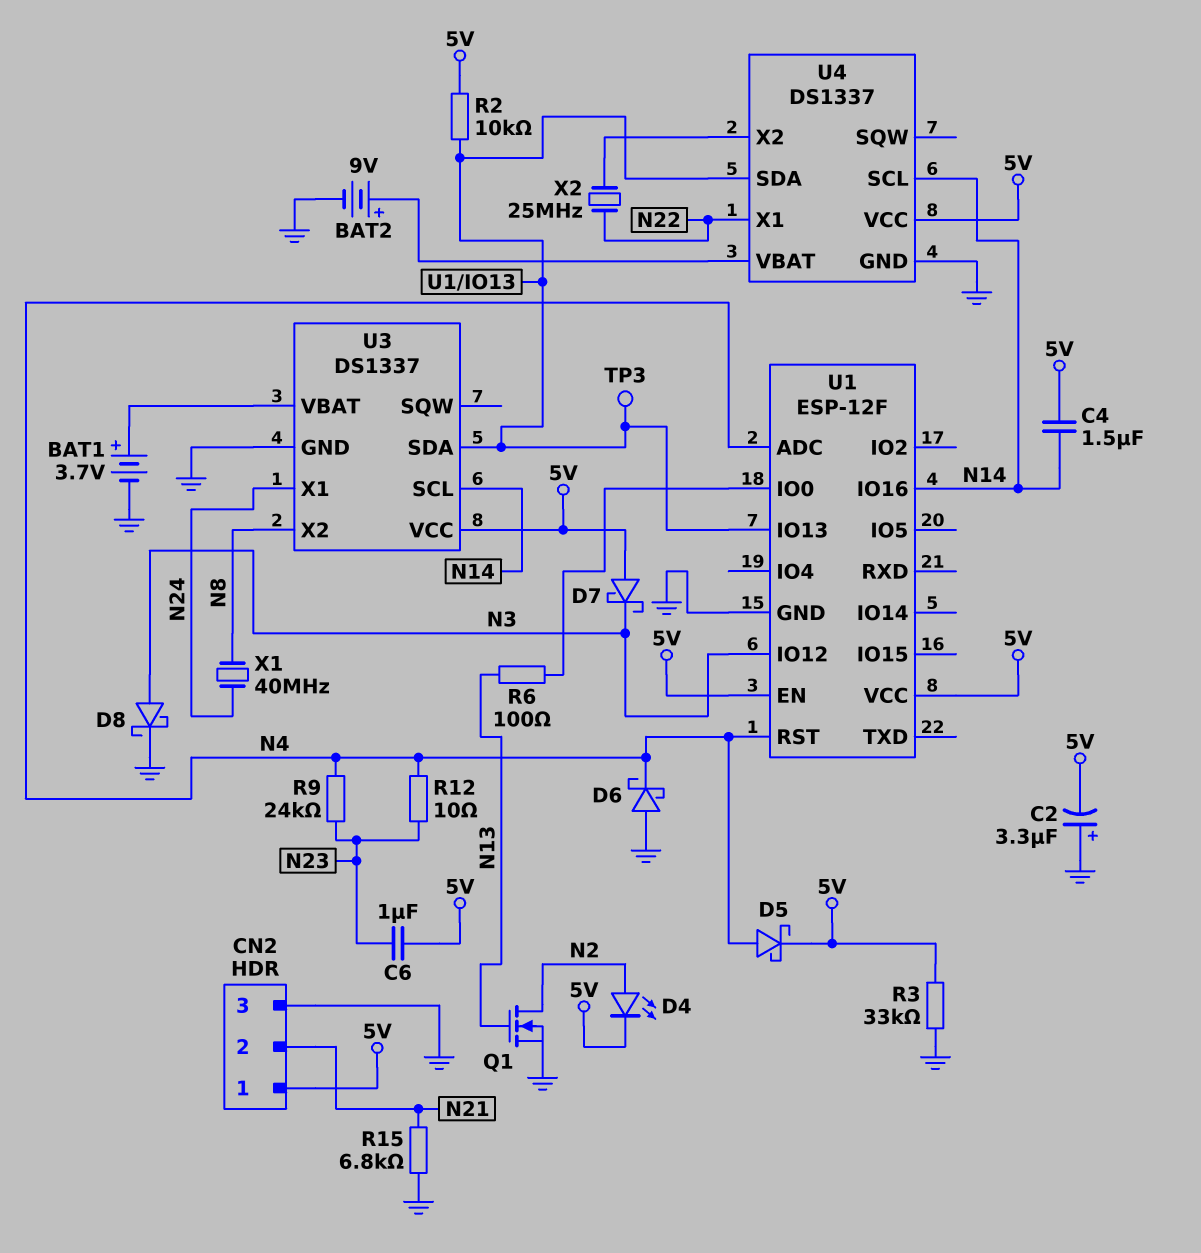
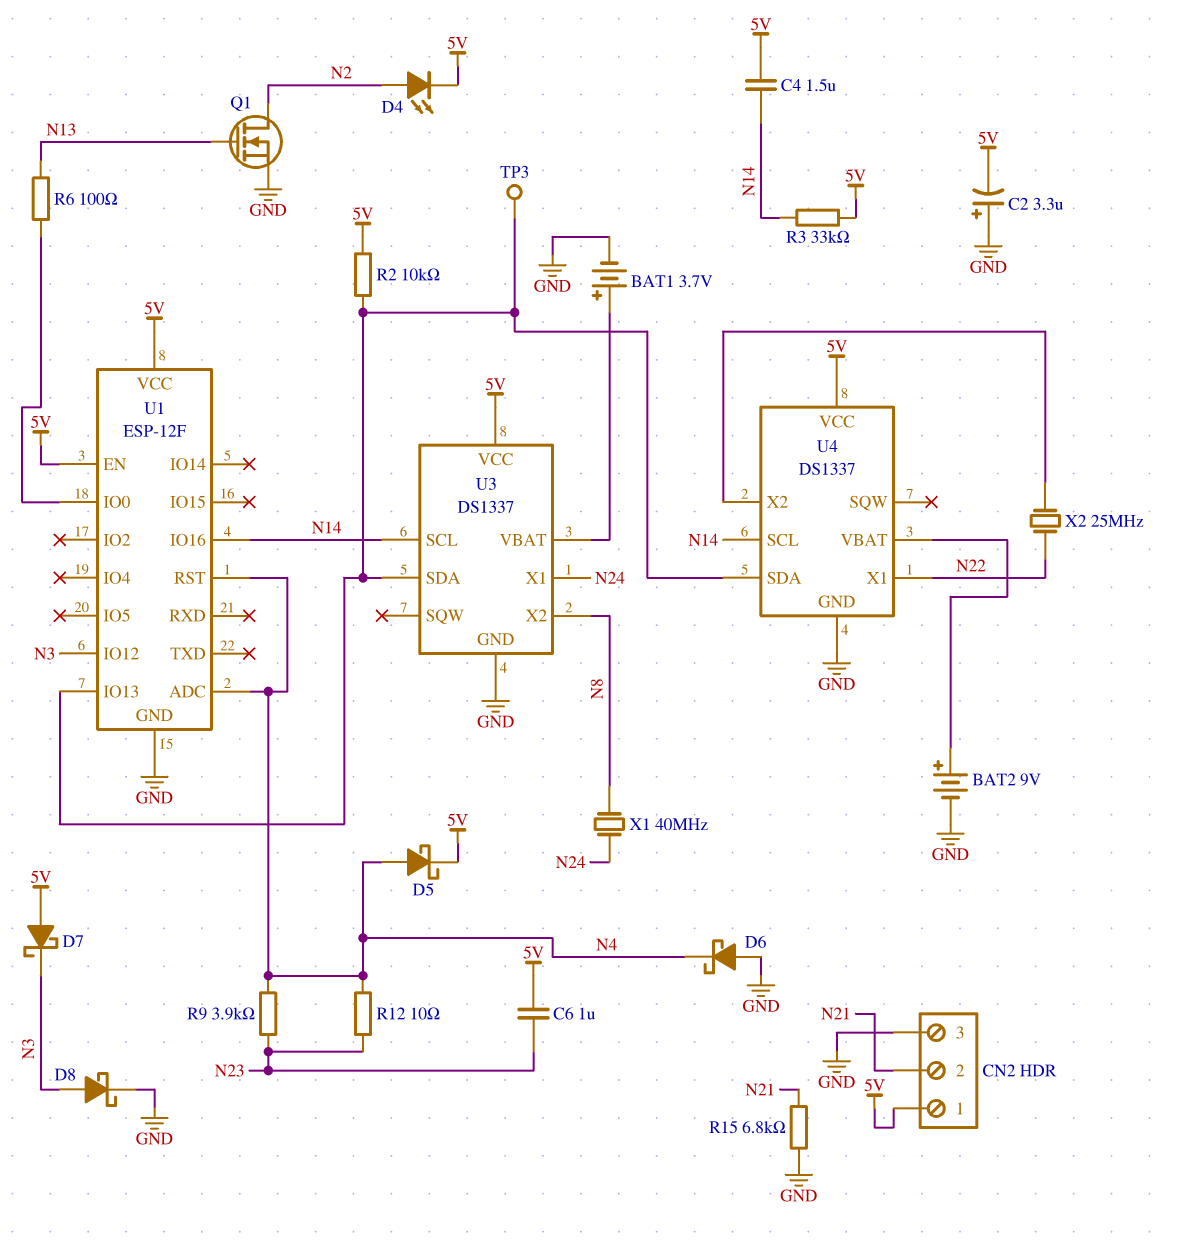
R3: 33k (5V, GND) -> 33k (5V, N14)
R9: 24k (N4, N23) -> 3.9k (N4, N23)

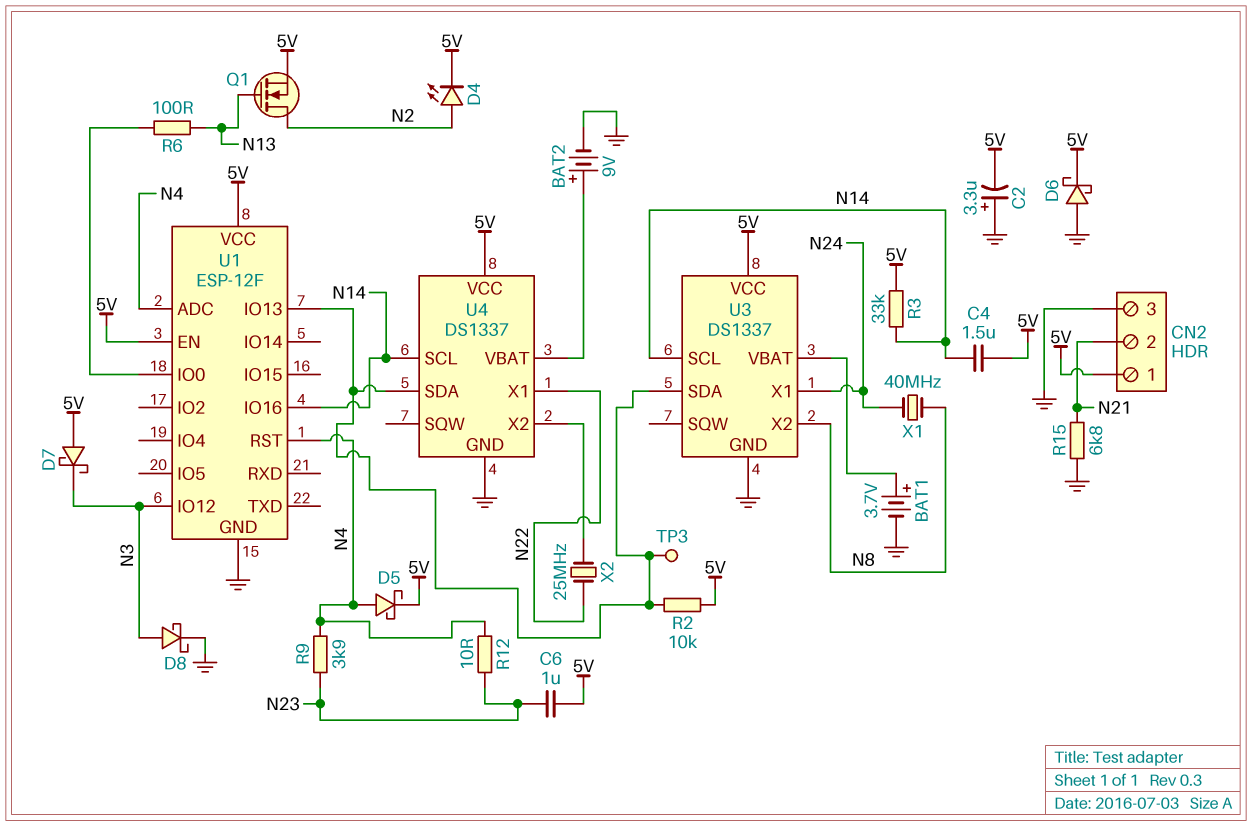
D6: schottky (A GND, K N4) -> schottky (A GND, K 5V)
Q1: NMOS (G N13, D N2, S GND) -> NMOS (G N13, D N2, S 5V)

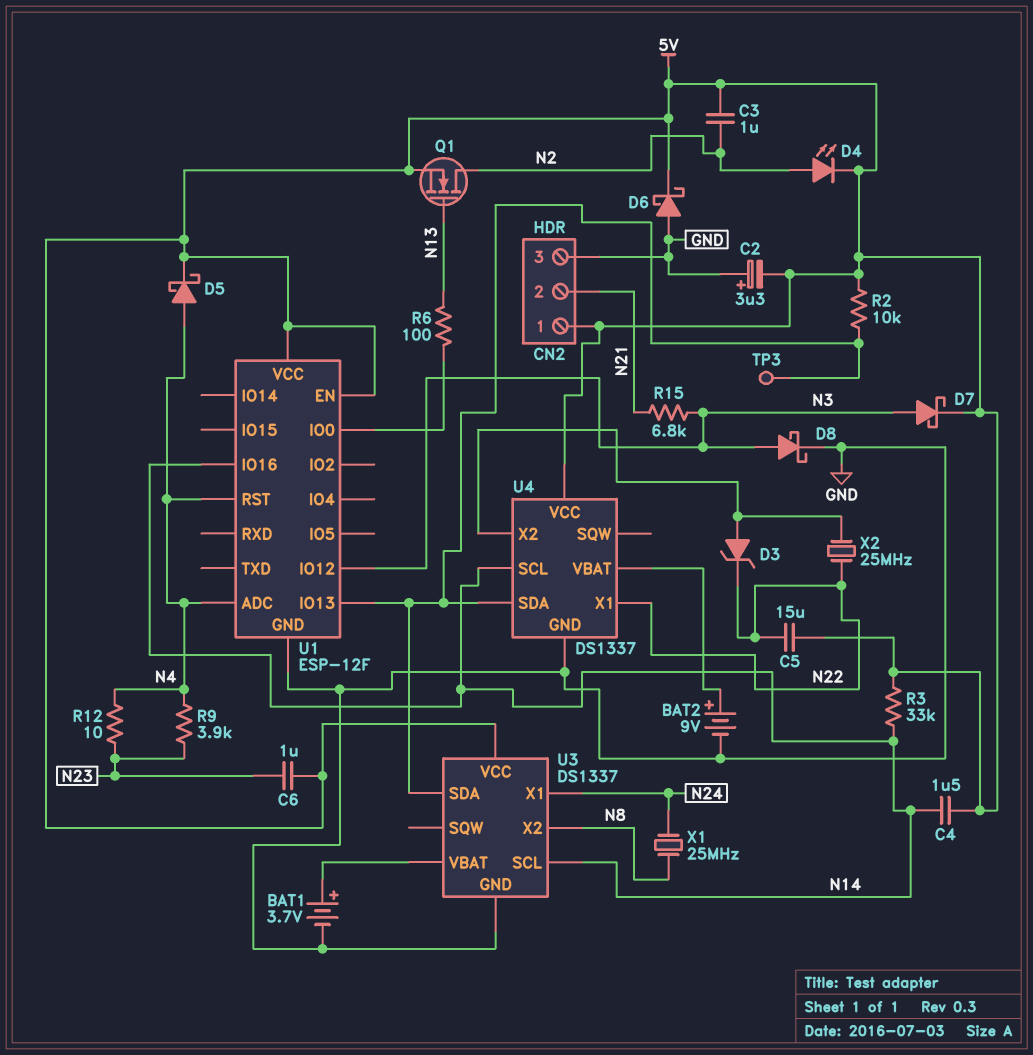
C3: none -> 1uF (5V, N2)
C5: none -> 15uF (5V, N22)
D3: none -> zener (A U4/X2, K N22)
D7: schottky (A 5V, K N3) -> schottky (A N3, K 5V)
R15: 6.8k (GND, N21) -> 6.8k (N3, N21)
X1: 40MHz (N8, N24) -> 25MHz (N8, N24)

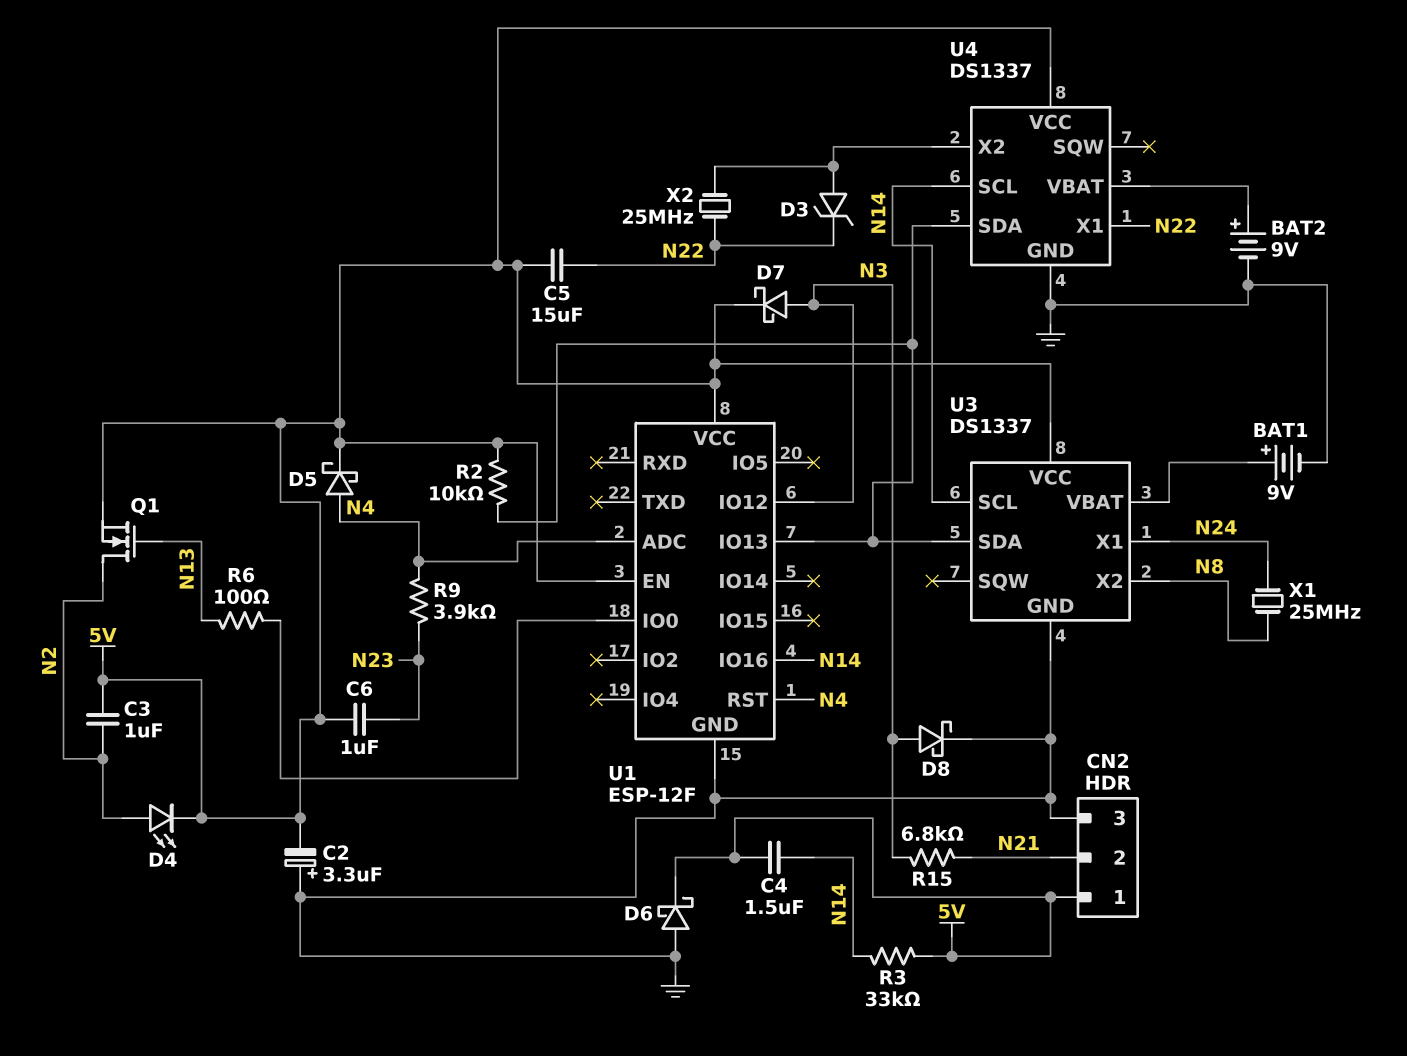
BAT1: 3.7V (plus U3/VBAT, minus GND) -> 9V (plus U3/VBAT, minus GND)
R12: 10 (N4, N23) -> none
TP3: test point (U1/IO13) -> none

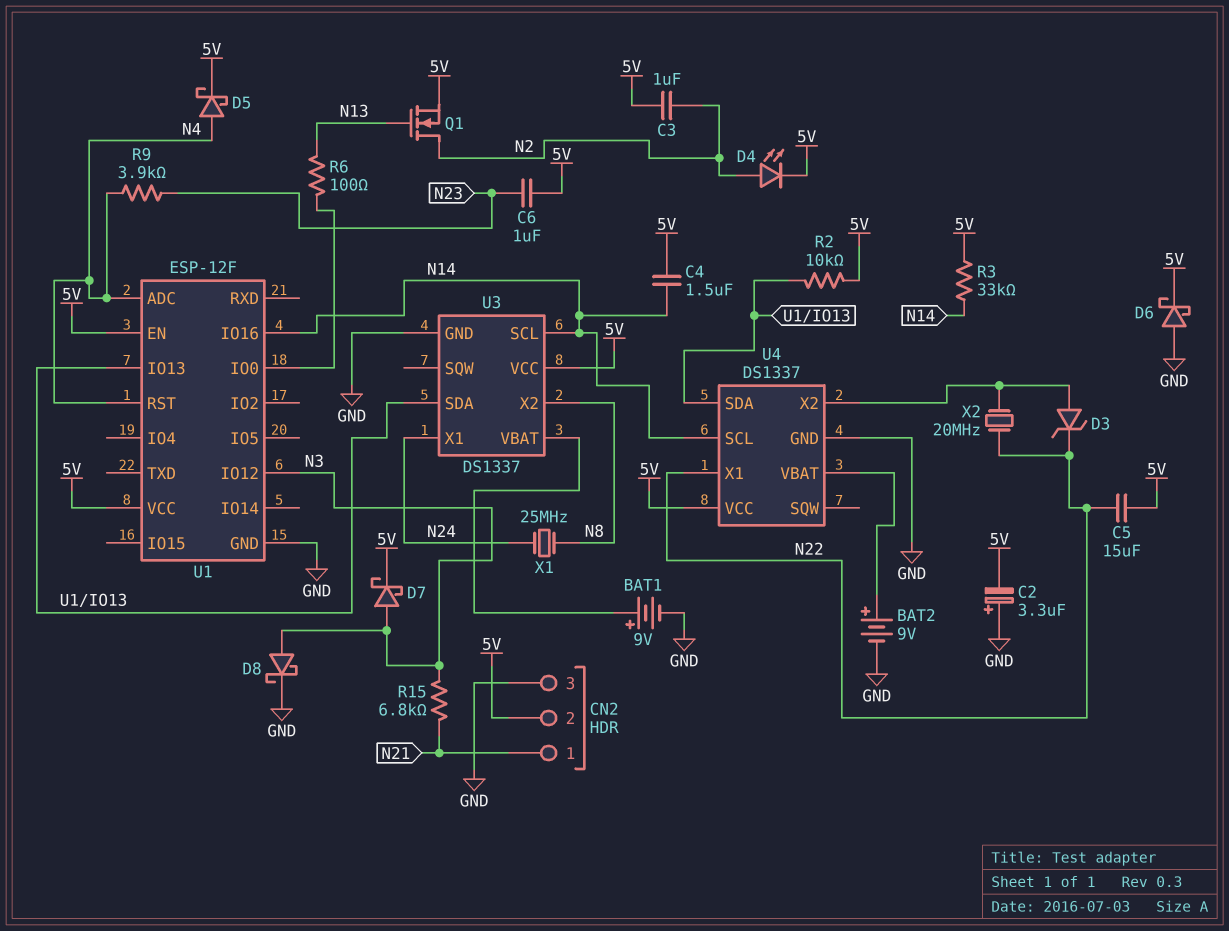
CN2 pin 1: 5V -> N21
CN2 pin 2: N21 -> 5V
X2: 25MHz (N22, U4/X2) -> 20MHz (N22, U4/X2)

